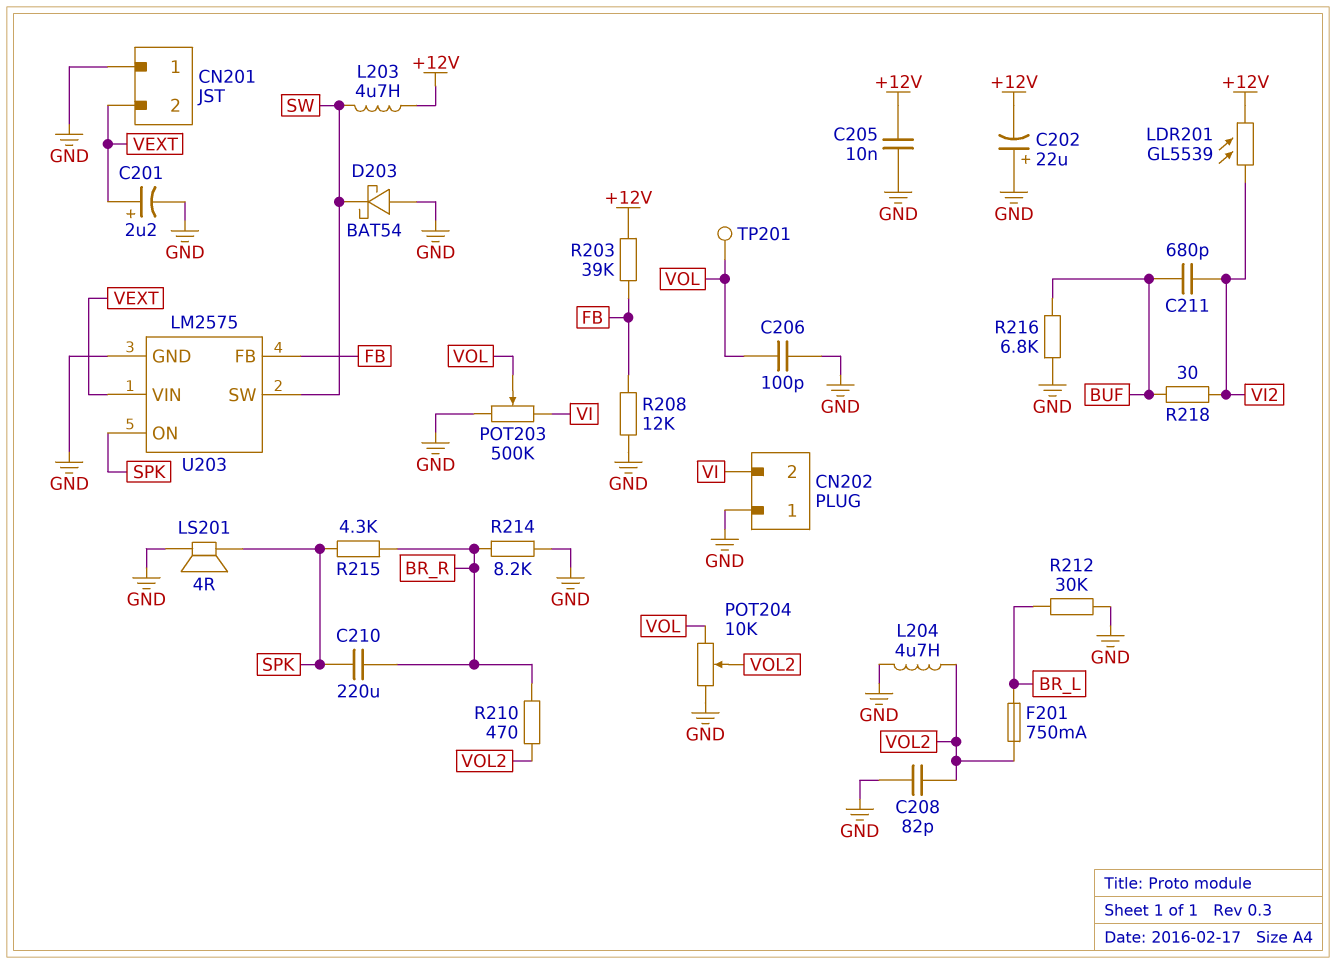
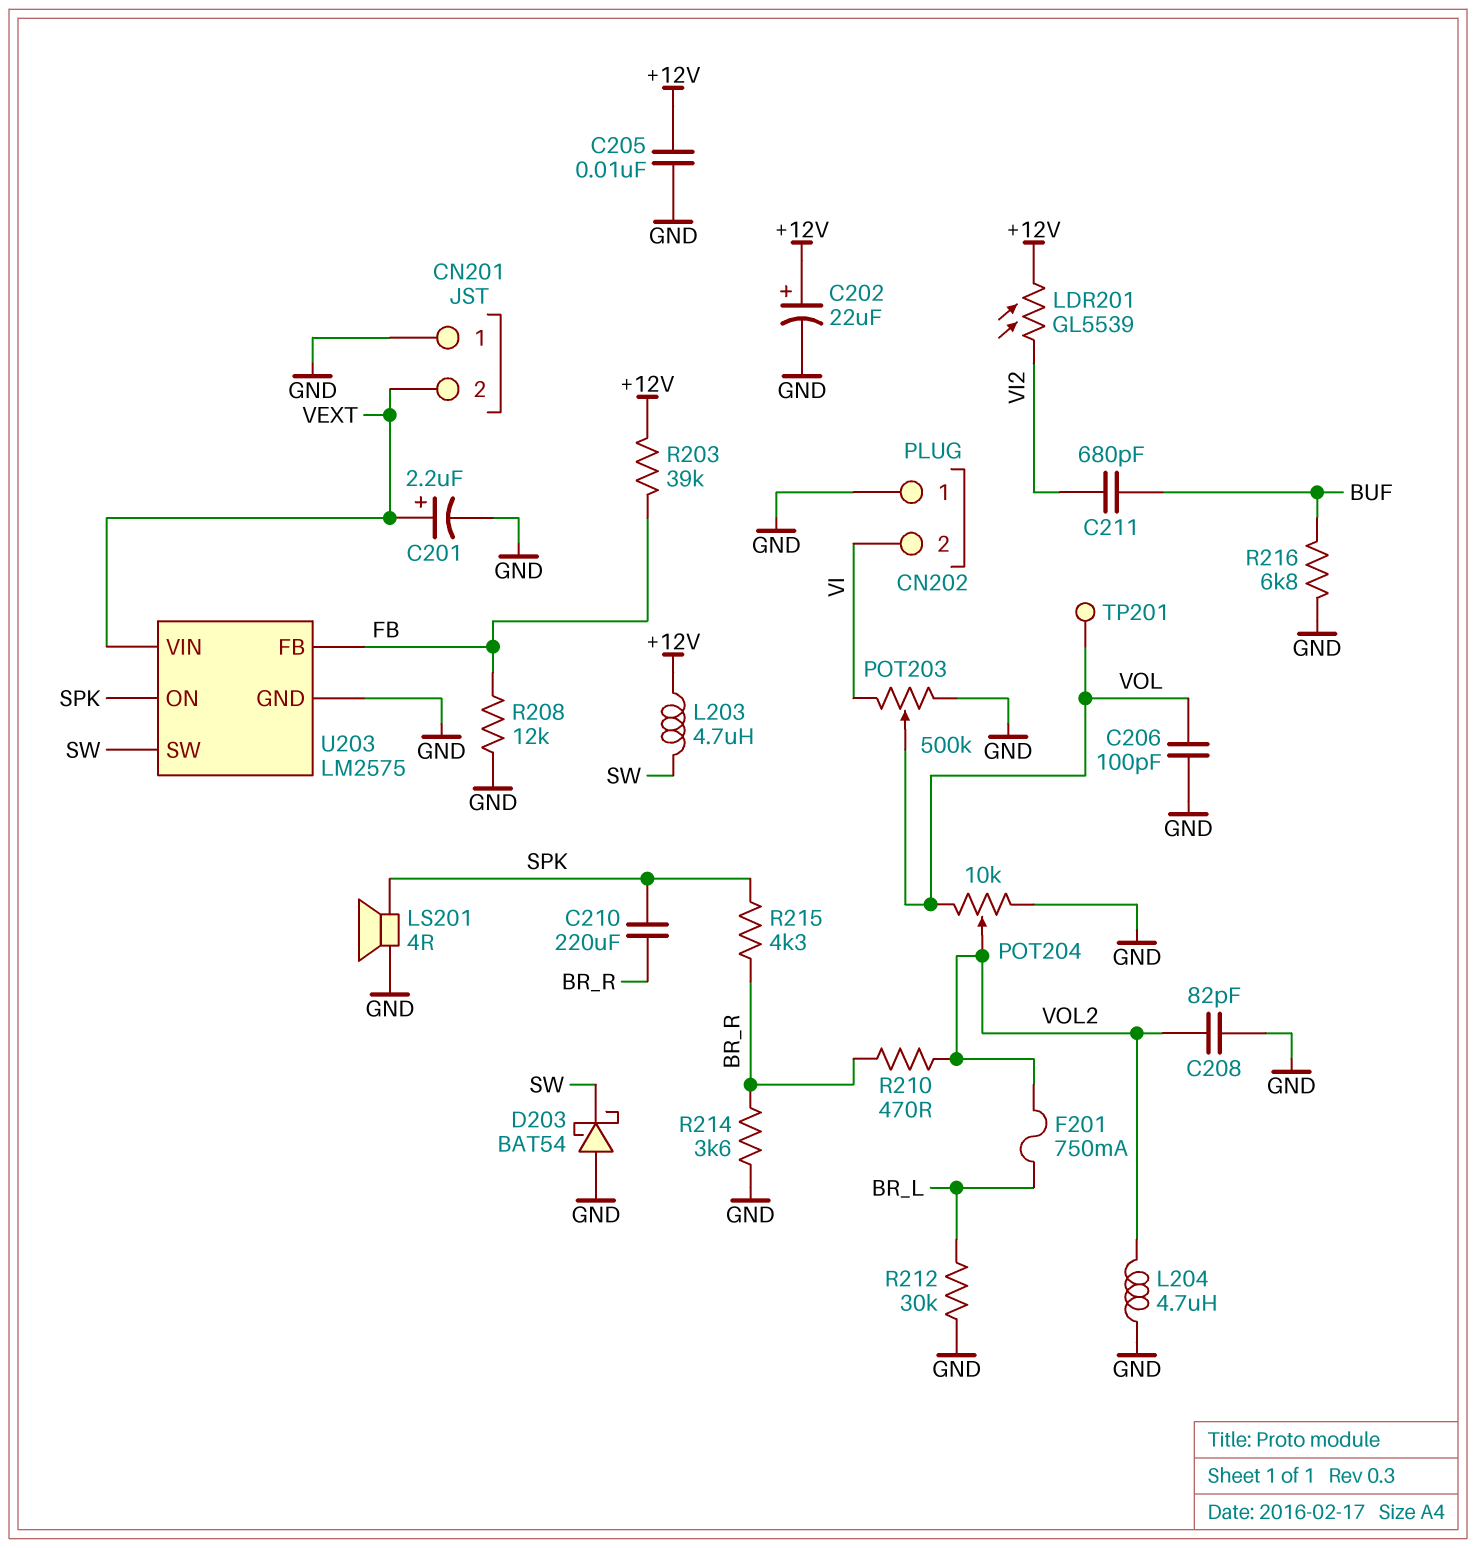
C202: 22uF (plus GND, minus +12V) -> 22uF (plus +12V, minus GND)
R214: 8.2k (BR_R, GND) -> 3.6k (BR_R, GND)
R218: 30 (BUF, VI2) -> none

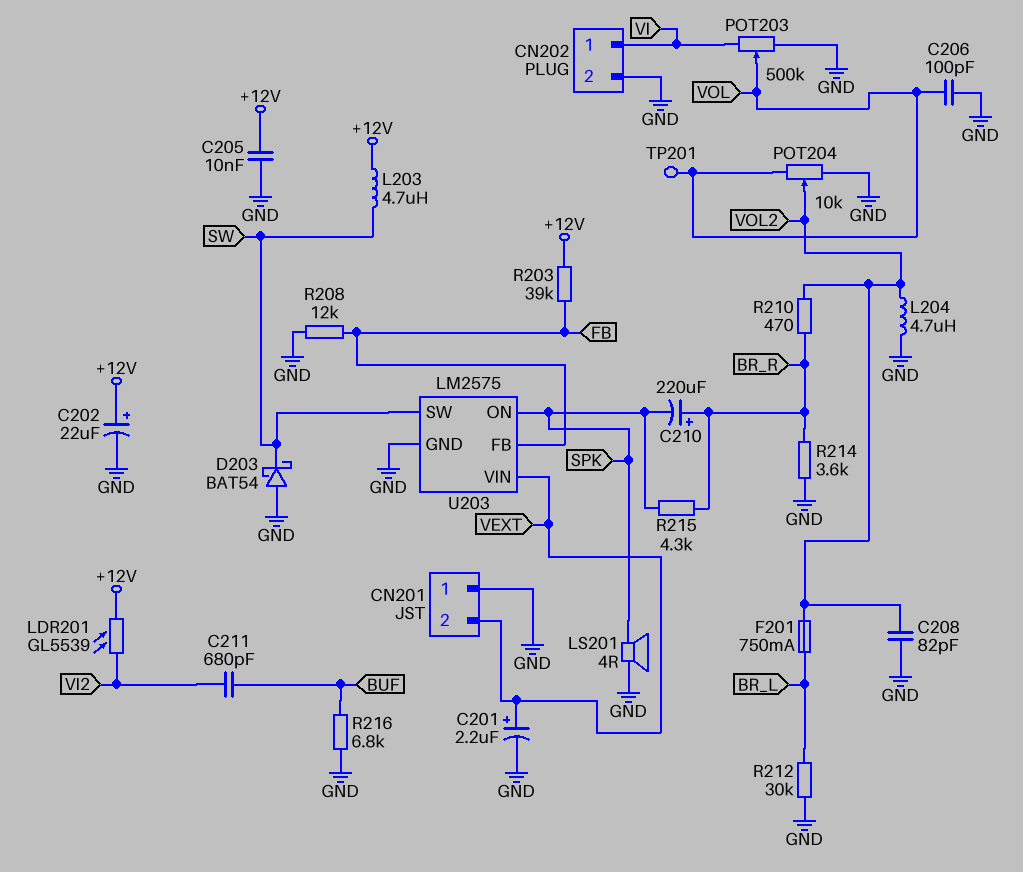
C210: 220uF (BR_R, SPK) -> 220uF (plus BR_R, minus SPK)
CN202 pin 1: GND -> VI
CN202 pin 2: VI -> GND

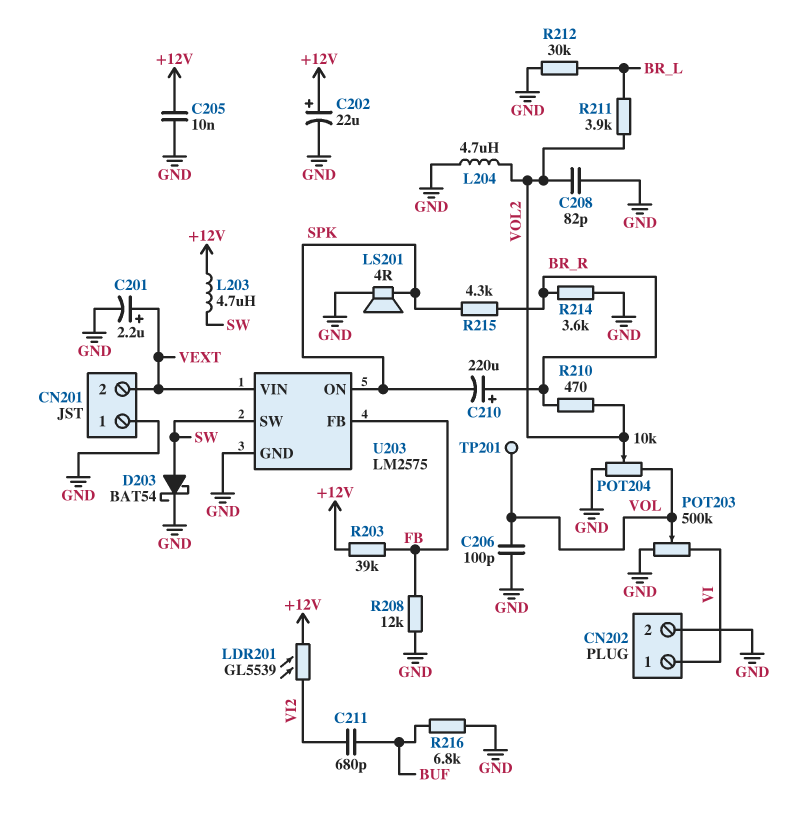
D203: schottky BAT54 (A GND, K SW) -> schottky BAT54 (A SW, K GND)
F201: 750mA (BR_L, VOL2) -> none
R211: none -> 3.9k (BR_L, VOL2)

